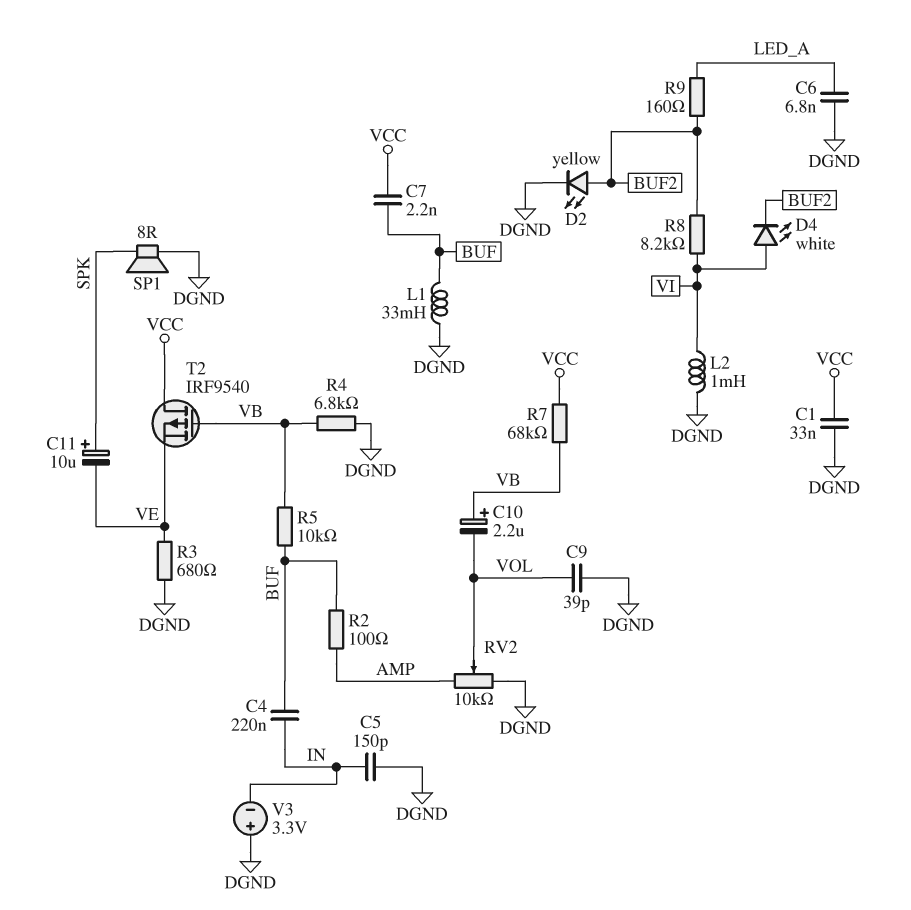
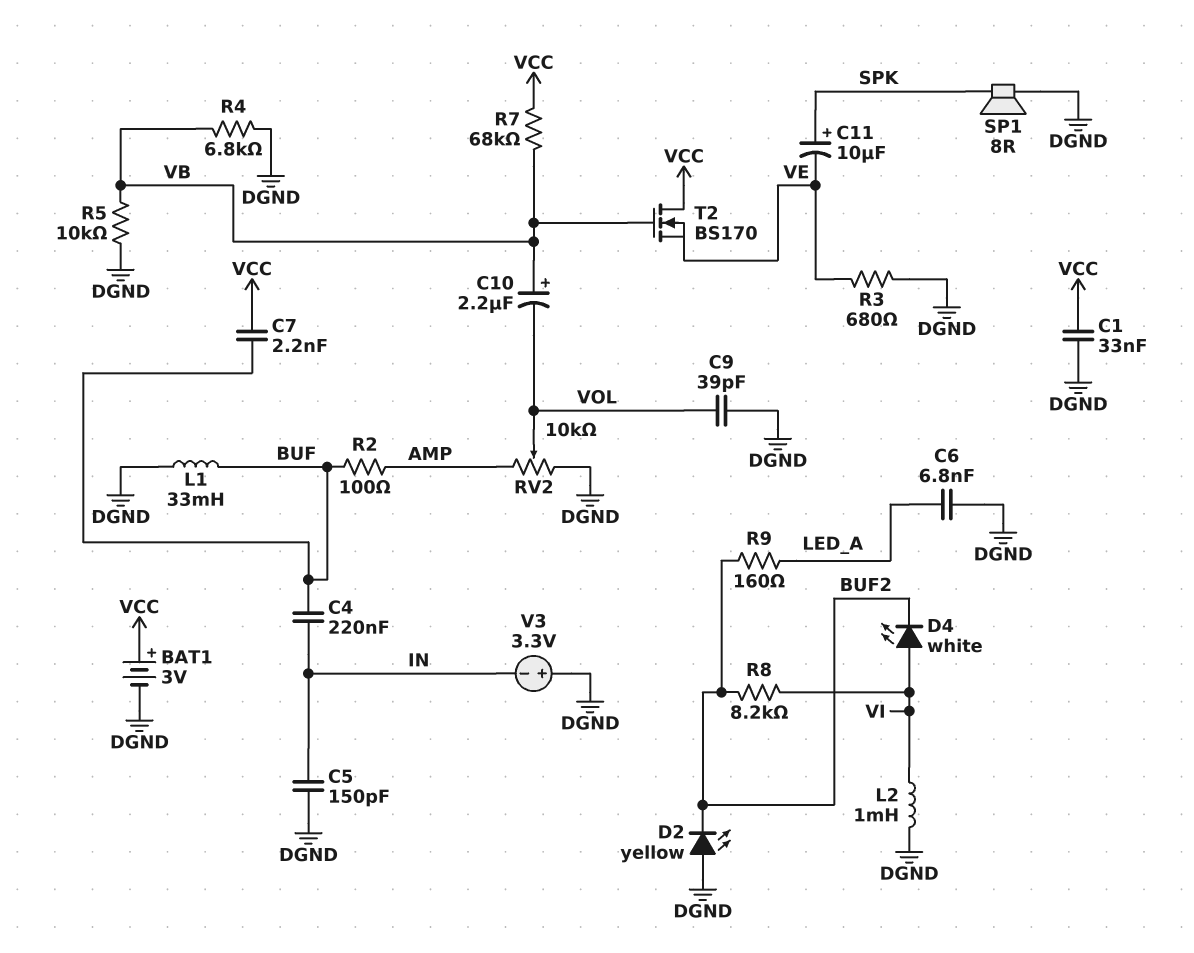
BAT1: none -> 3V (plus VCC, minus DGND)
D2: LED yellow (A BUF2, K DGND) -> LED yellow (A DGND, K BUF2)
R5: 10k (BUF, VB) -> 10k (DGND, VB)
T2: PMOS IRF9540 (G VB, D VCC, S VE) -> NMOS BS170 (G VB, D VCC, S VE)

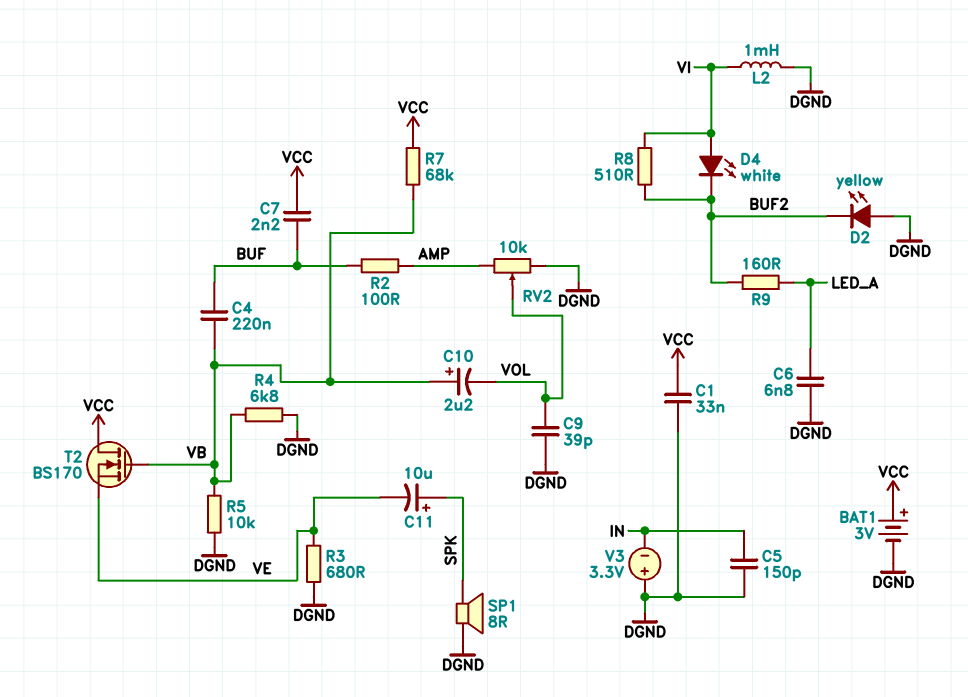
C4: 220nF (BUF, IN) -> 220nF (BUF, VB)
L1: 33mH (BUF, DGND) -> none
R8: 8.2k (BUF2, VI) -> 510 (BUF2, VI)

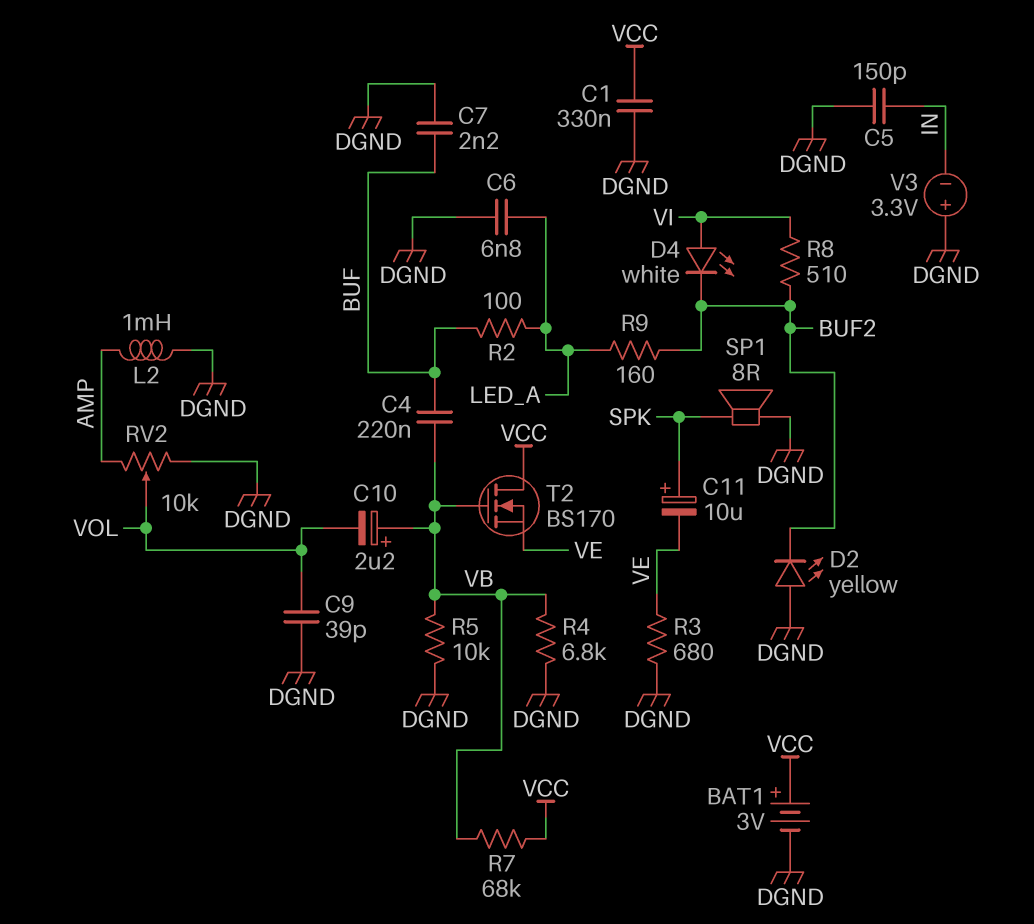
C1: 33nF (DGND, VCC) -> 330nF (DGND, VCC)
C7: 2.2nF (BUF, VCC) -> 2.2nF (BUF, DGND)
L2: 1mH (DGND, VI) -> 1mH (AMP, DGND)
R2: 100 (AMP, BUF) -> 100 (BUF, LED_A)

